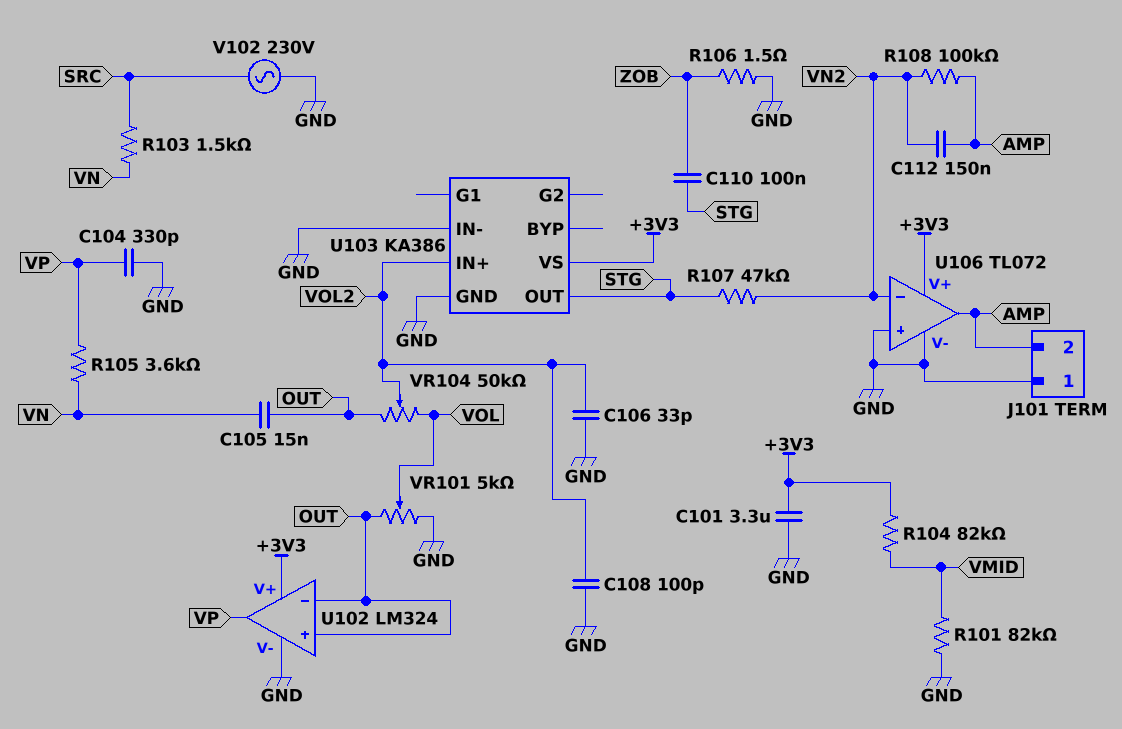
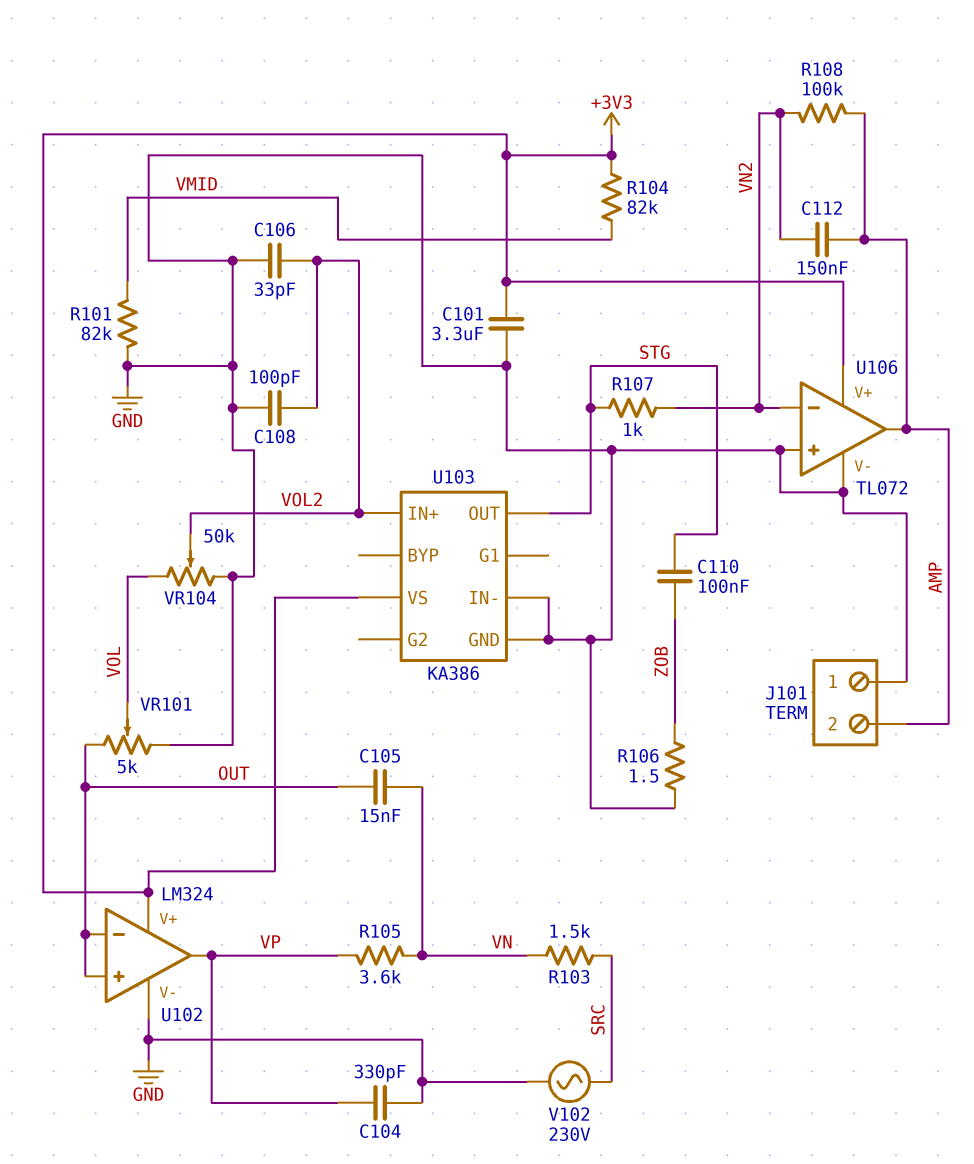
R107: 47k (STG, VN2) -> 1k (STG, VN2)
VR104: 50k (OUT, VOL, wiper VOL2) -> 50k (GND, VOL, wiper VOL2)

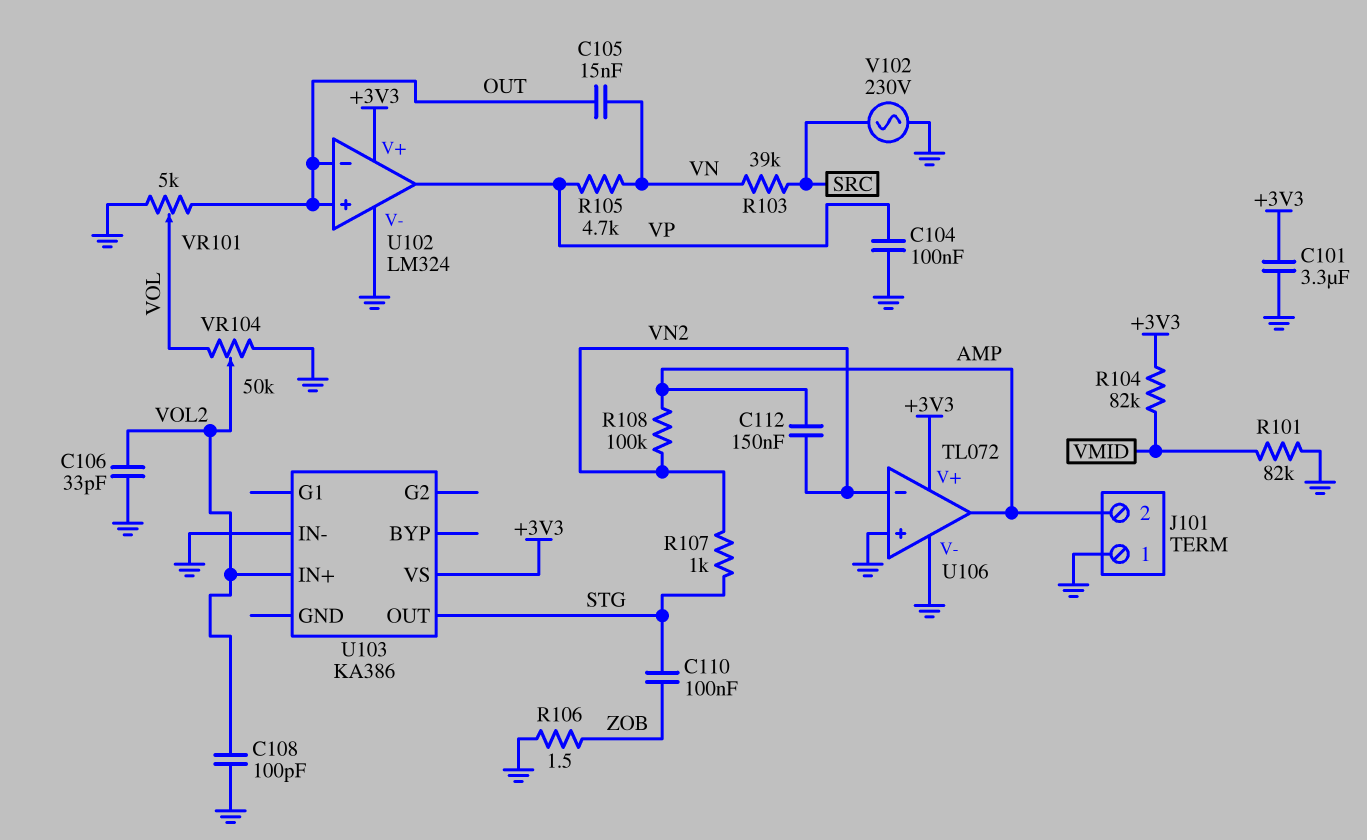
C104: 330pF (GND, VP) -> 100nF (GND, VP)
R103: 1.5k (SRC, VN) -> 39k (SRC, VN)
R105: 3.6k (VN, VP) -> 4.7k (VN, VP)
U103 pin GND: GND -> none

